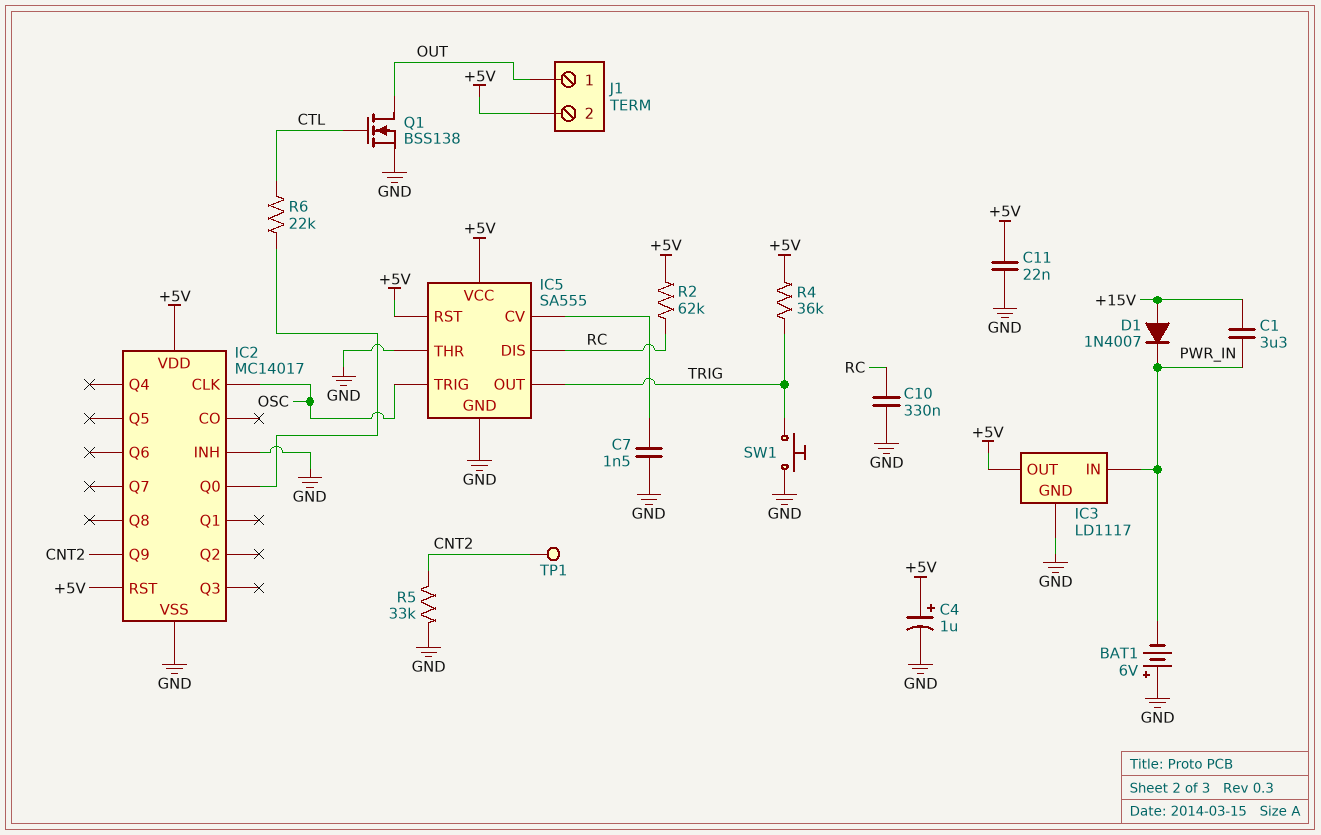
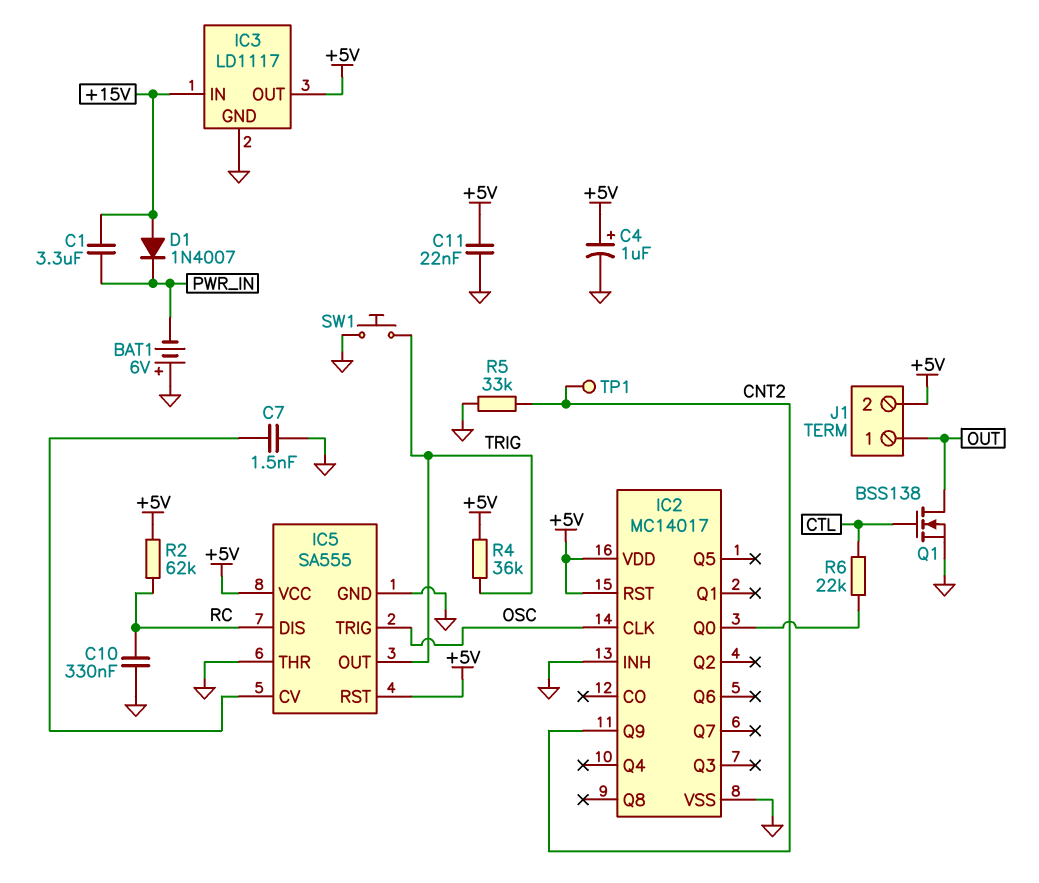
IC3 pin IN: PWR_IN -> +15V

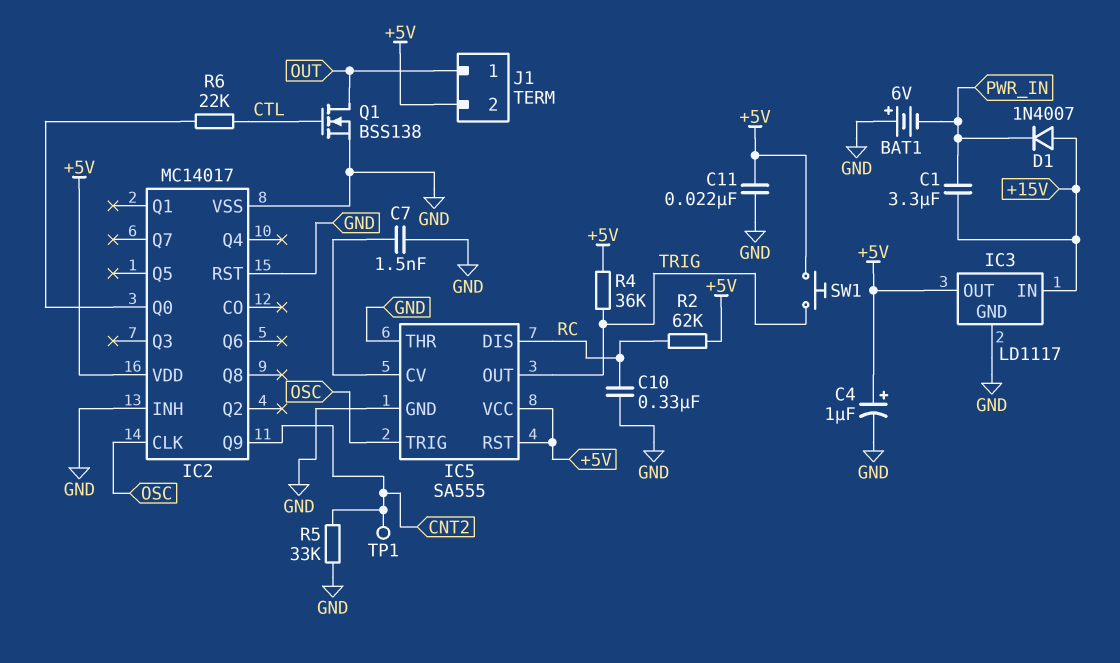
IC2 pin RST: +5V -> GND
SW1: button (GND, TRIG) -> button (+5V, TRIG)

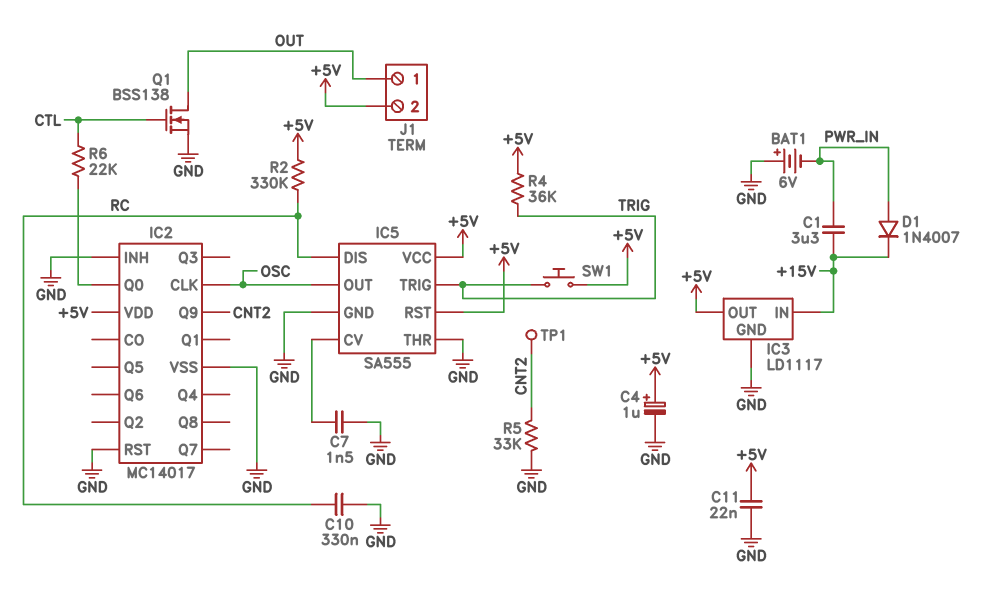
D1: diode 1N4007 (A +15V, K PWR_IN) -> diode 1N4007 (A PWR_IN, K +15V)
IC5 pin OUT: TRIG -> OSC
IC5 pin TRIG: OSC -> TRIG
R2: 62k (+5V, RC) -> 330k (+5V, RC)

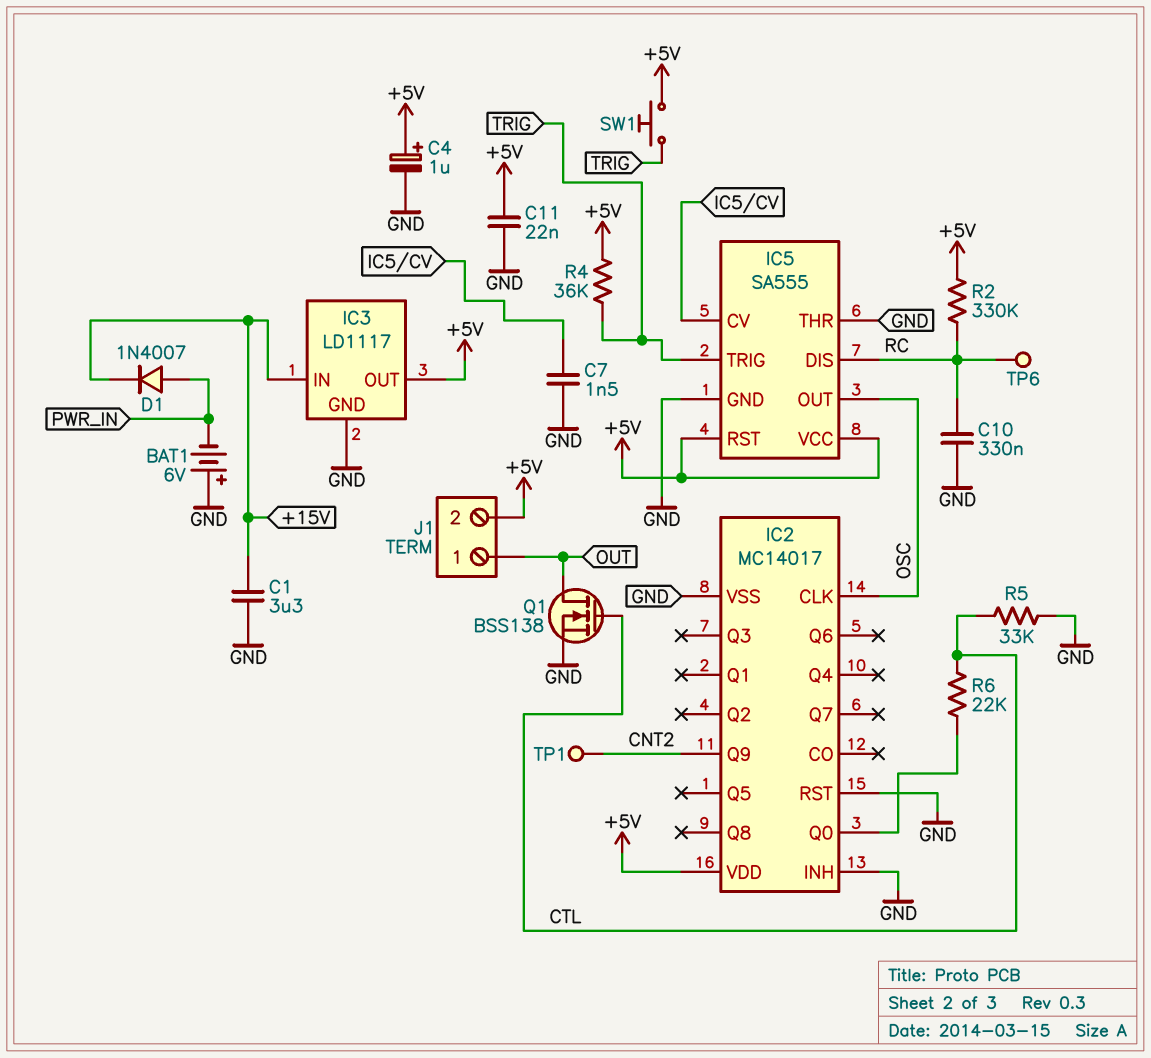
C1: 3.3uF (+15V, PWR_IN) -> 3.3uF (+15V, GND)
R5: 33k (CNT2, GND) -> 33k (CTL, GND)
TP6: none -> test point (RC)

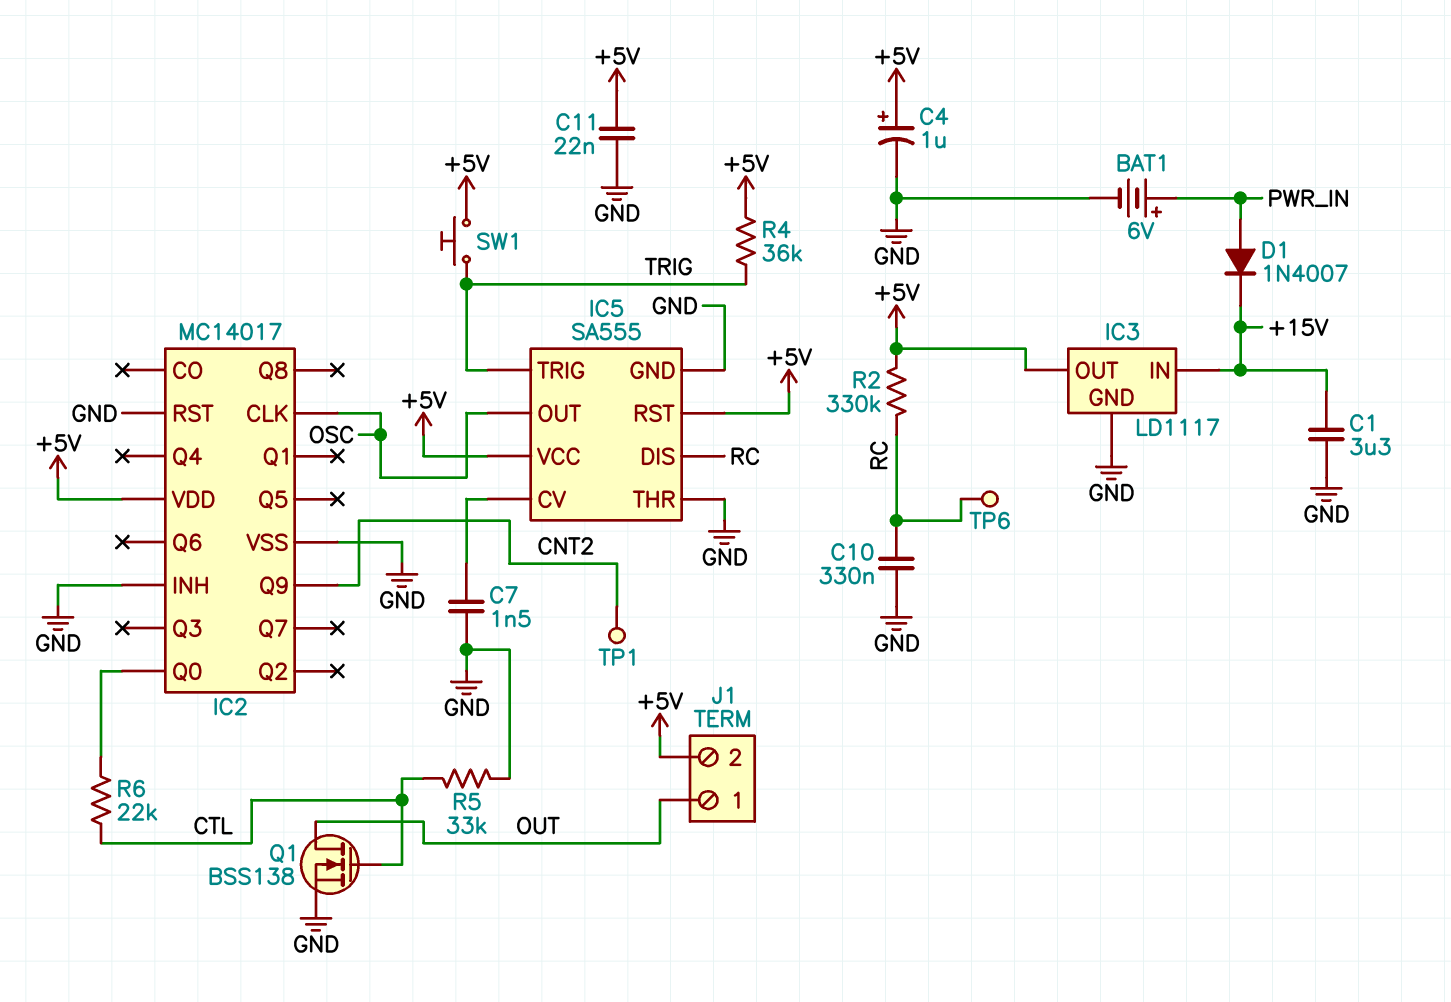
BAT1: 6V (plus GND, minus PWR_IN) -> 6V (plus PWR_IN, minus GND)

